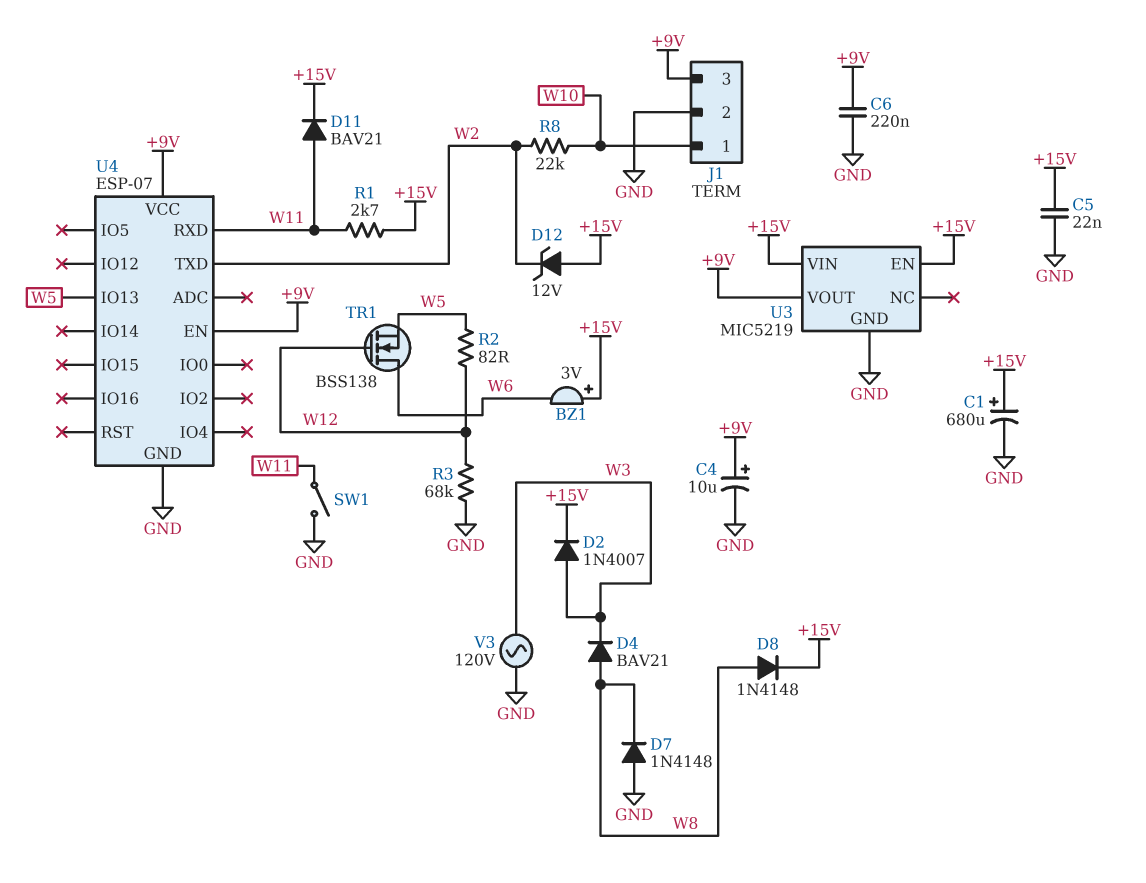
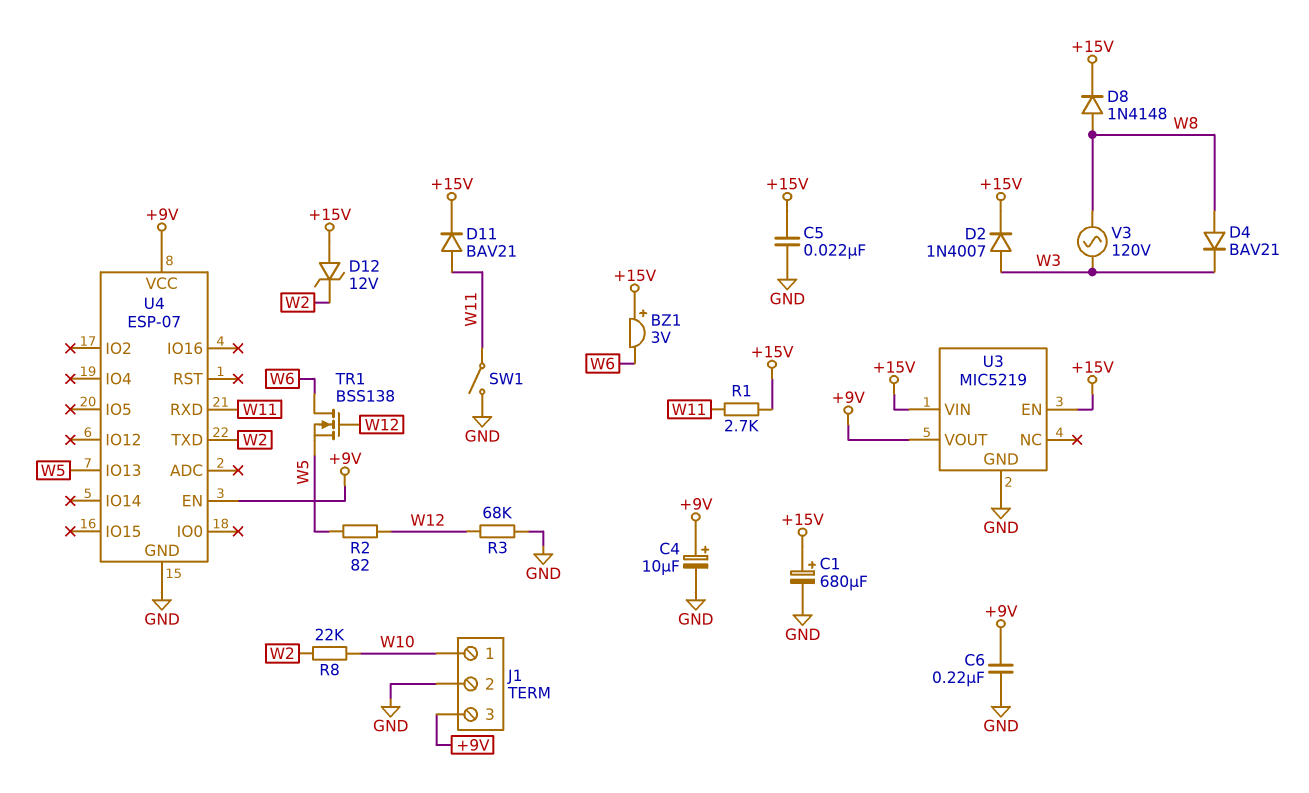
D7: diode 1N4148 (A GND, K W8) -> none
V3: AC 120V (GND, W3) -> AC 120V (W3, W8)

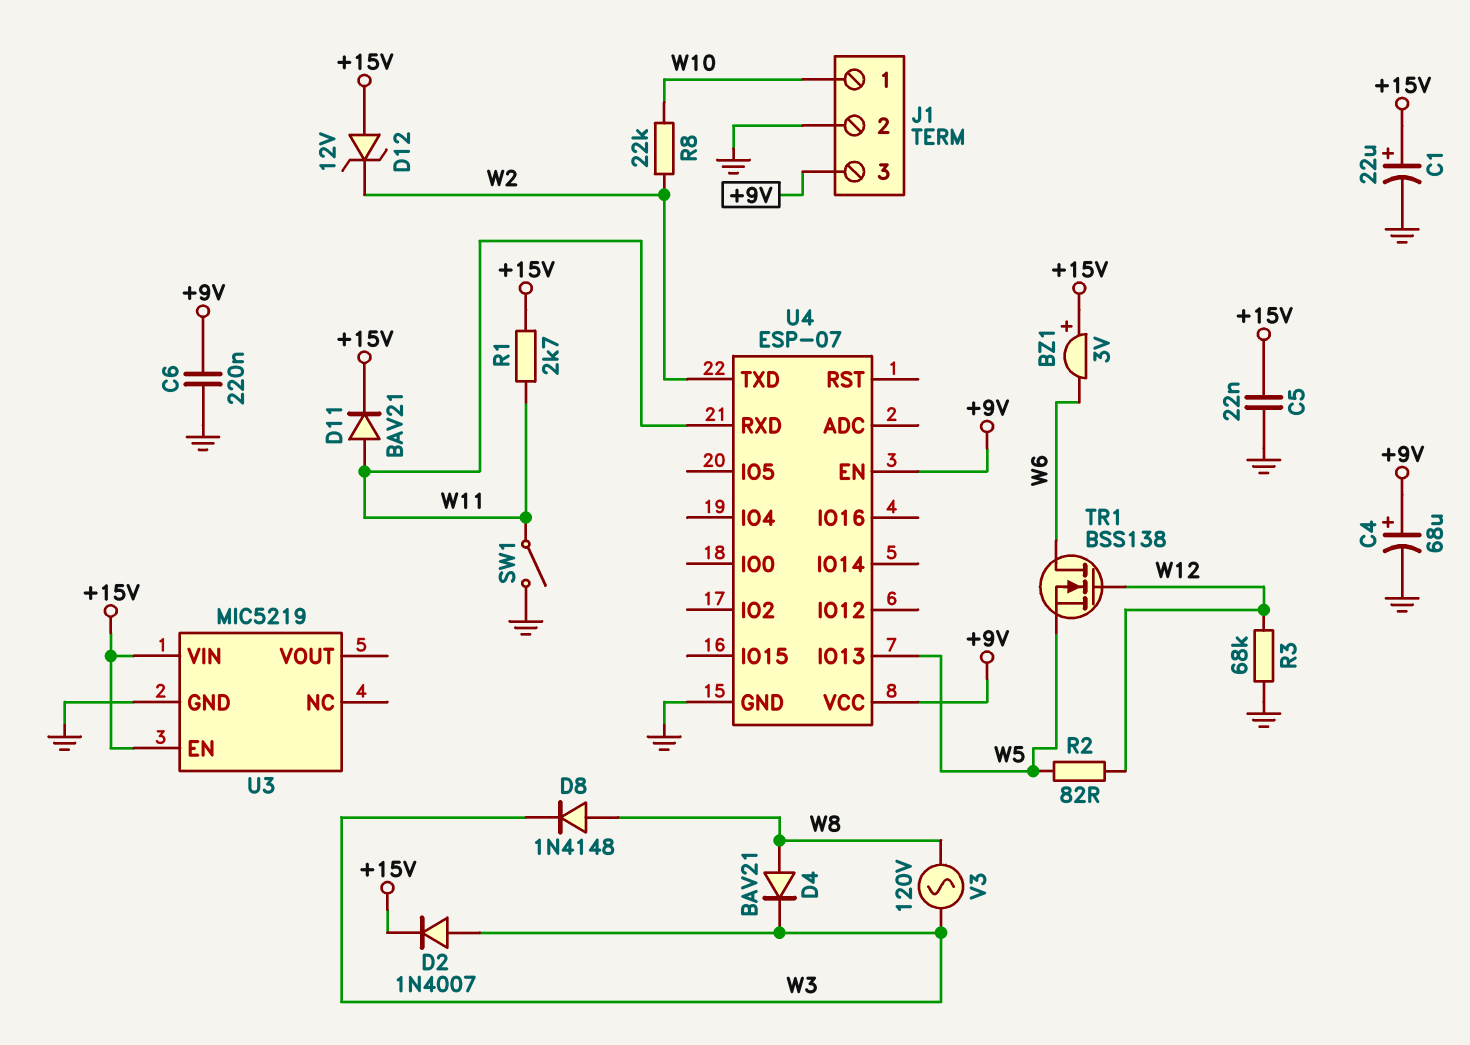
C1: 680uF (plus +15V, minus GND) -> 22uF (plus +15V, minus GND)
C4: 10uF (plus +9V, minus GND) -> 68uF (plus +9V, minus GND)
D8: diode 1N4148 (A W8, K +15V) -> diode 1N4148 (A W8, K W3)
U3 pin VOUT: +9V -> none

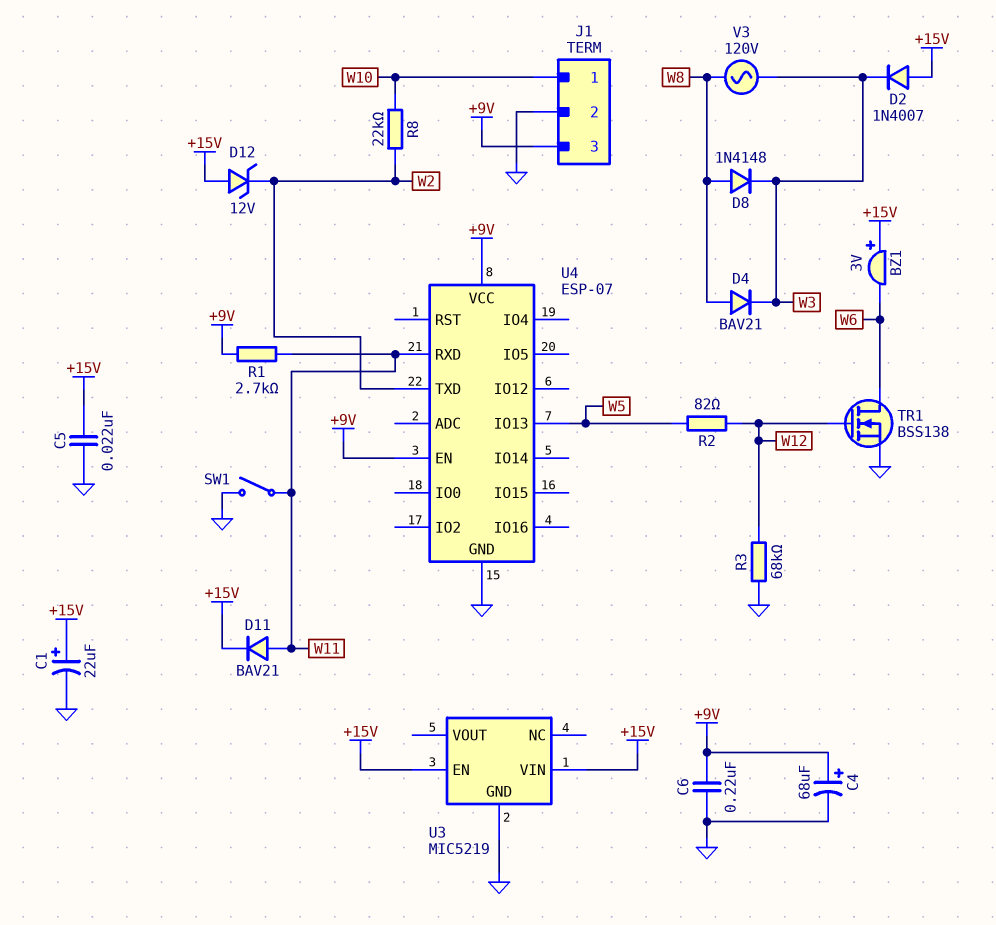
D2: diode 1N4007 (A W3, K +15V) -> diode 1N4007 (A +15V, K W3)
R1: 2.7k (+15V, W11) -> 2.7k (+9V, W11)
TR1: NMOS BSS138 (G W12, D W6, S W5) -> NMOS BSS138 (G W12, D W6, S GND)

